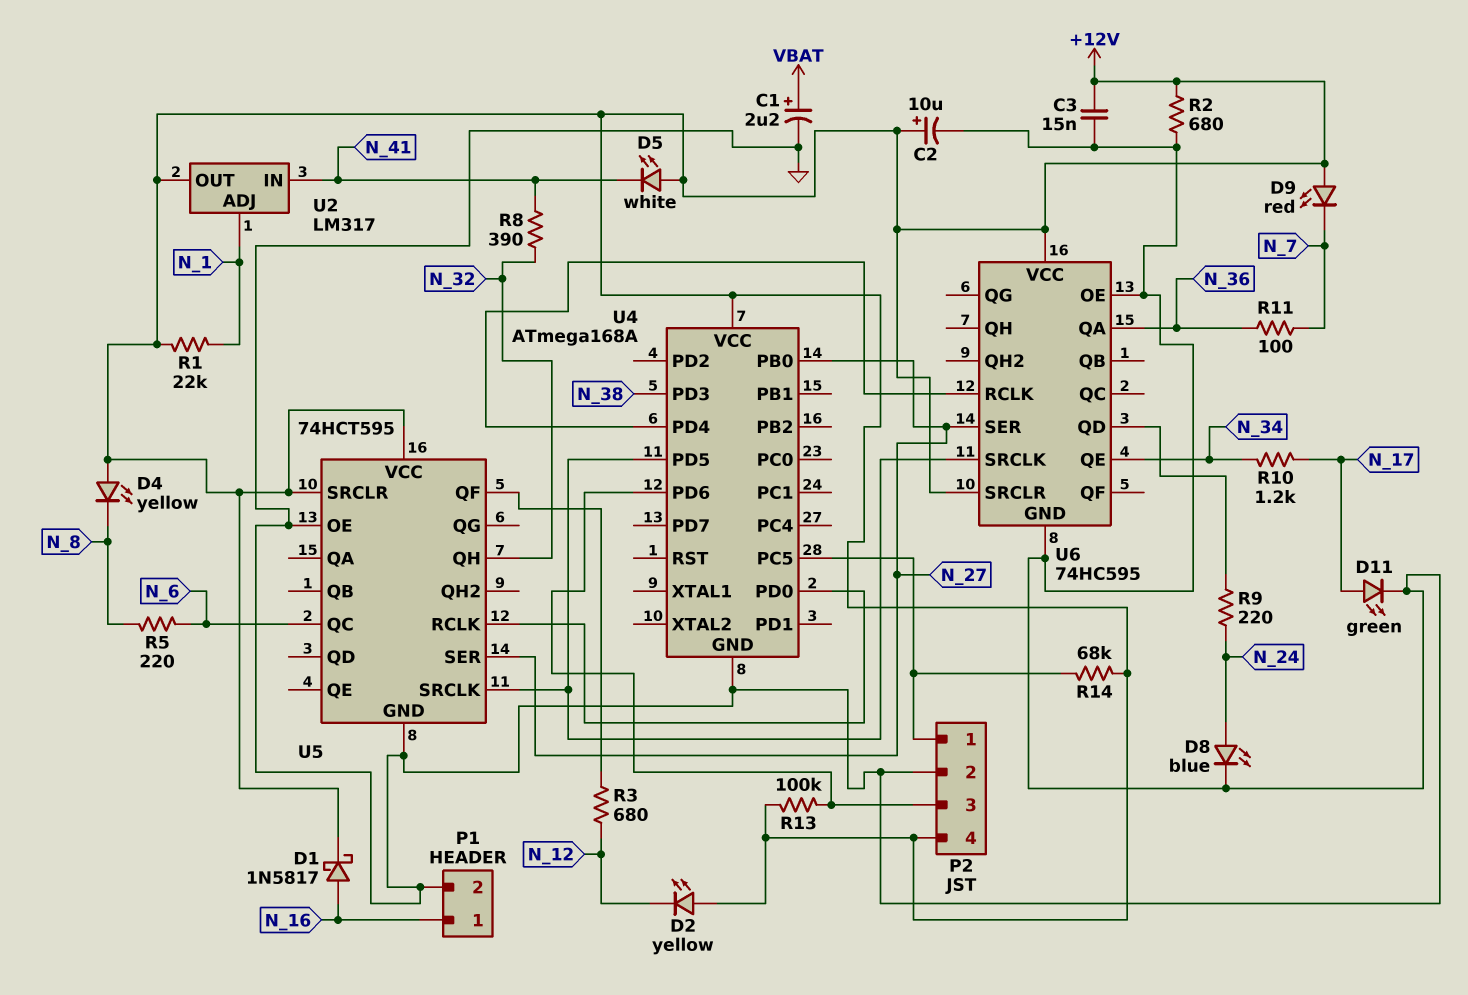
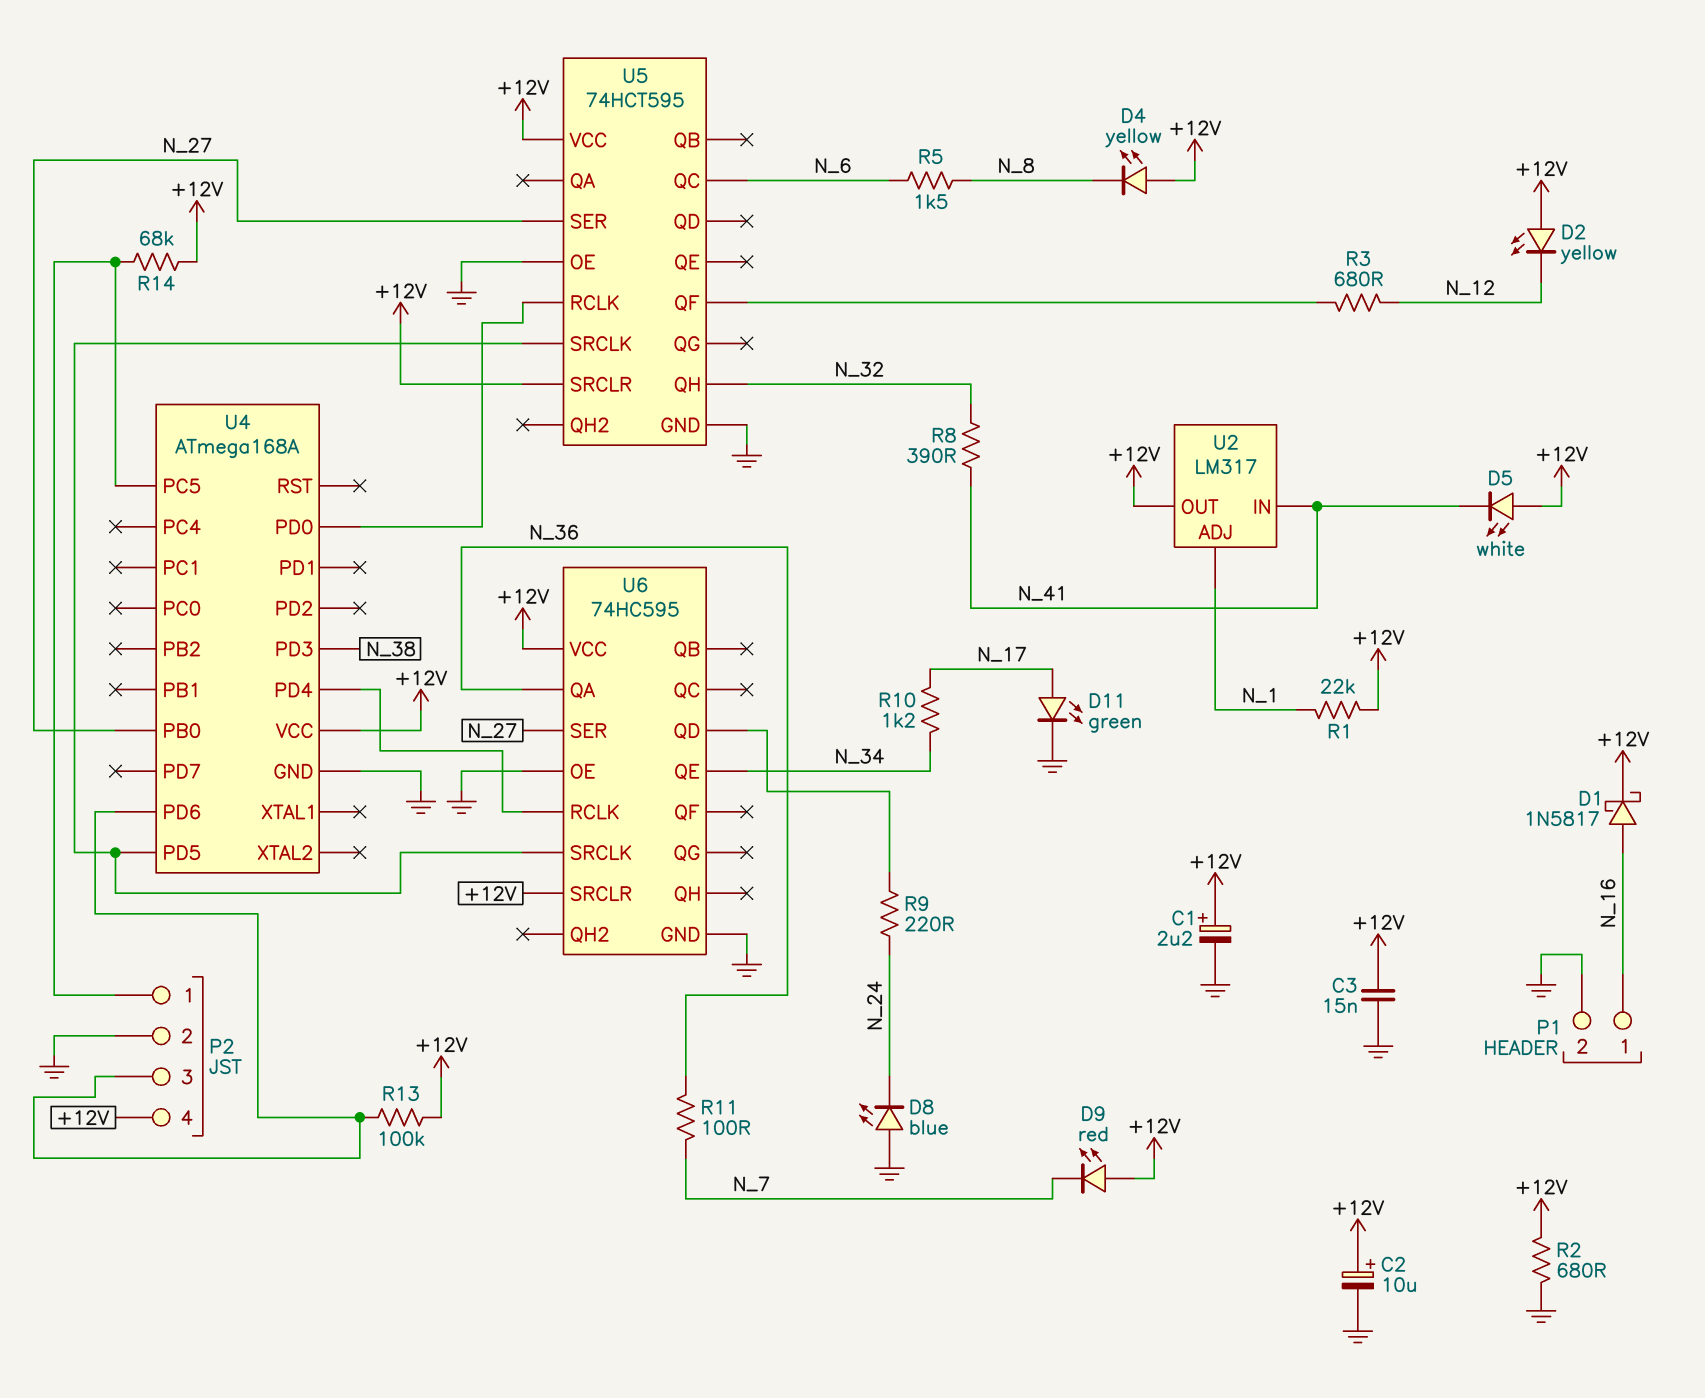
C1: 2.2uF (plus VBAT, minus GND) -> 2.2uF (plus +12V, minus GND)
D8: LED blue (A N_24, K GND) -> LED blue (A GND, K N_24)
R5: 220 (N_6, N_8) -> 1.5k (N_6, N_8)

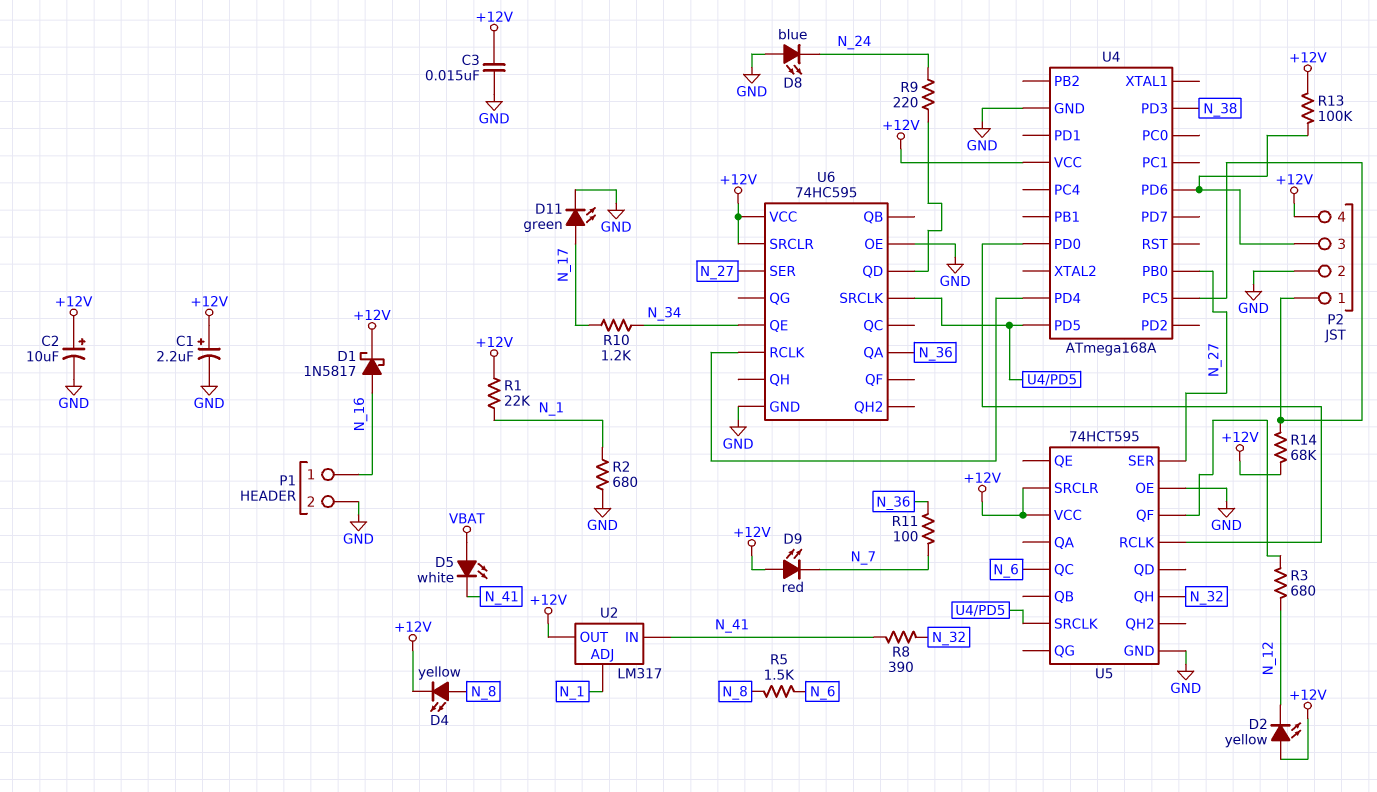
D4: LED yellow (A +12V, K N_8) -> LED yellow (A N_8, K +12V)
D5: LED white (A +12V, K N_41) -> LED white (A VBAT, K N_41)
R2: 680 (+12V, GND) -> 680 (GND, N_1)

